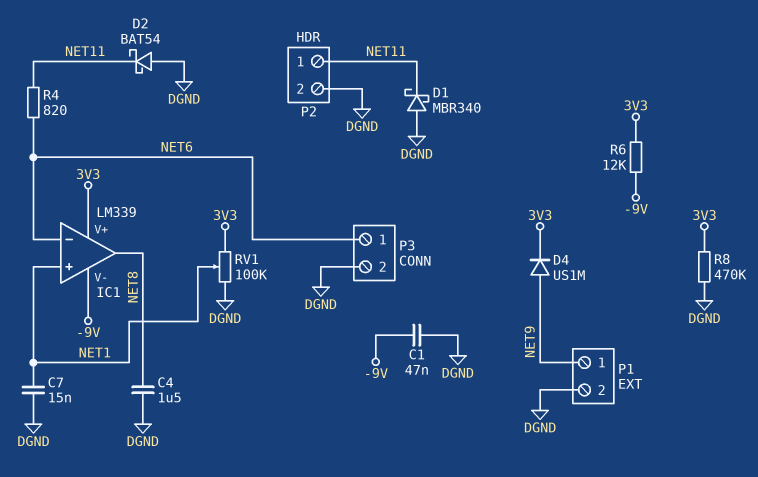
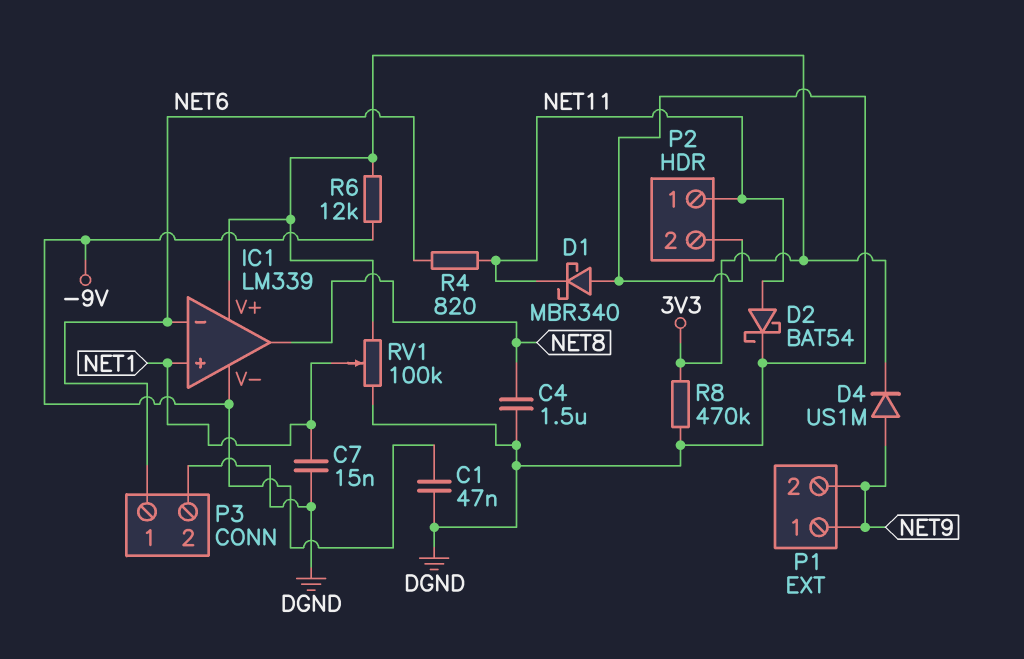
D2: schottky BAT54 (A DGND, K NET11) -> schottky BAT54 (A NET11, K DGND)
P1 pin 2: DGND -> NET9

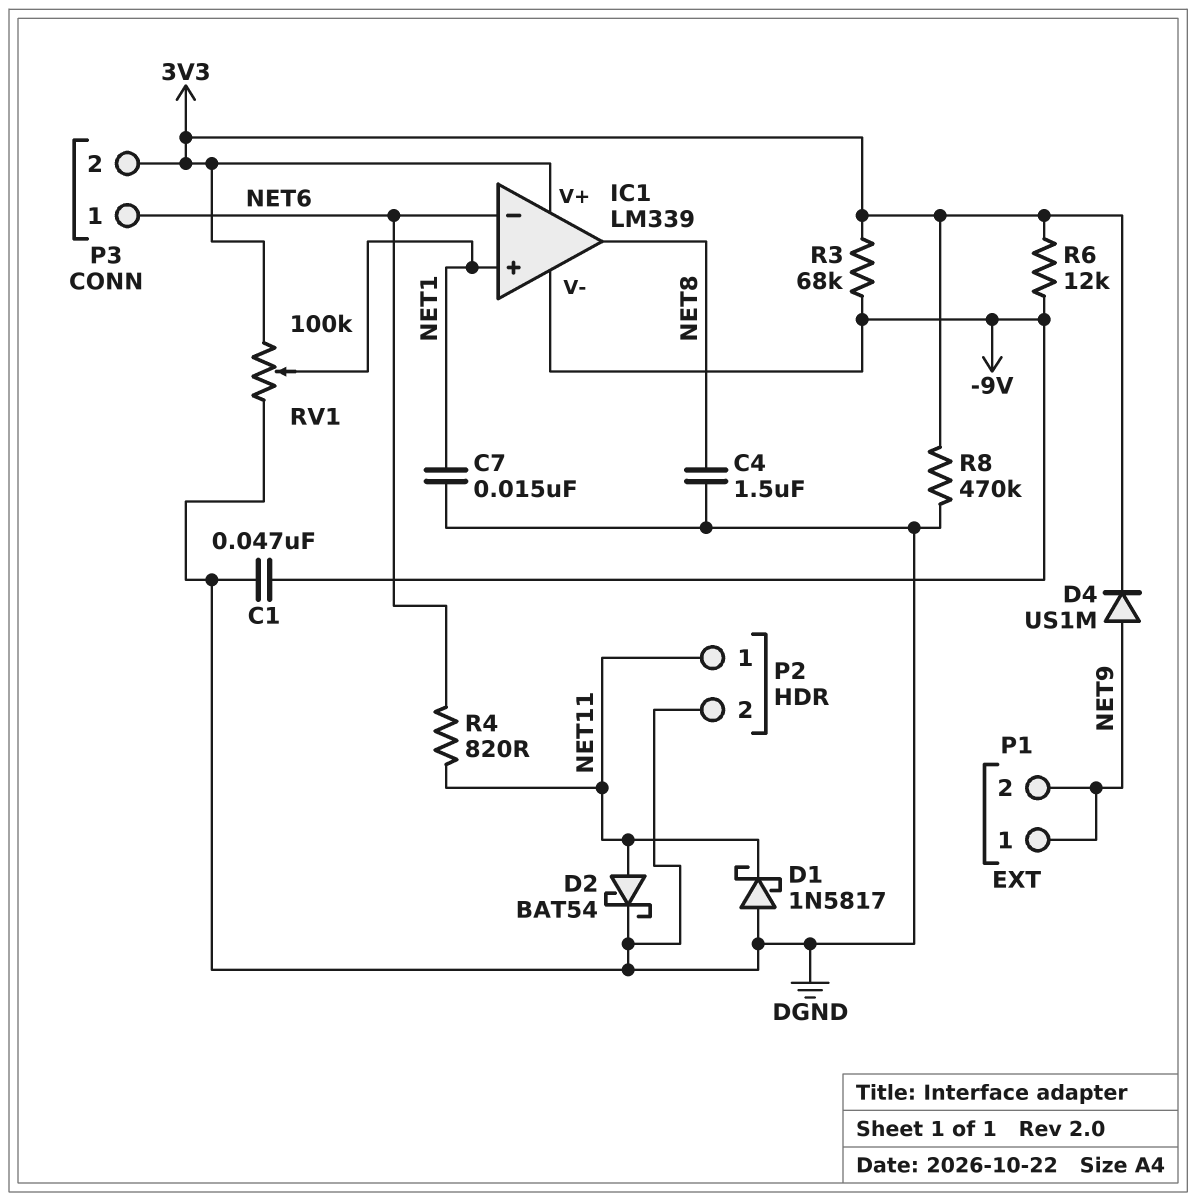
D1: schottky MBR340 (A DGND, K NET11) -> schottky 1N5817 (A DGND, K NET11)
P3 pin 2: DGND -> 3V3
R3: none -> 68k (-9V, 3V3)

